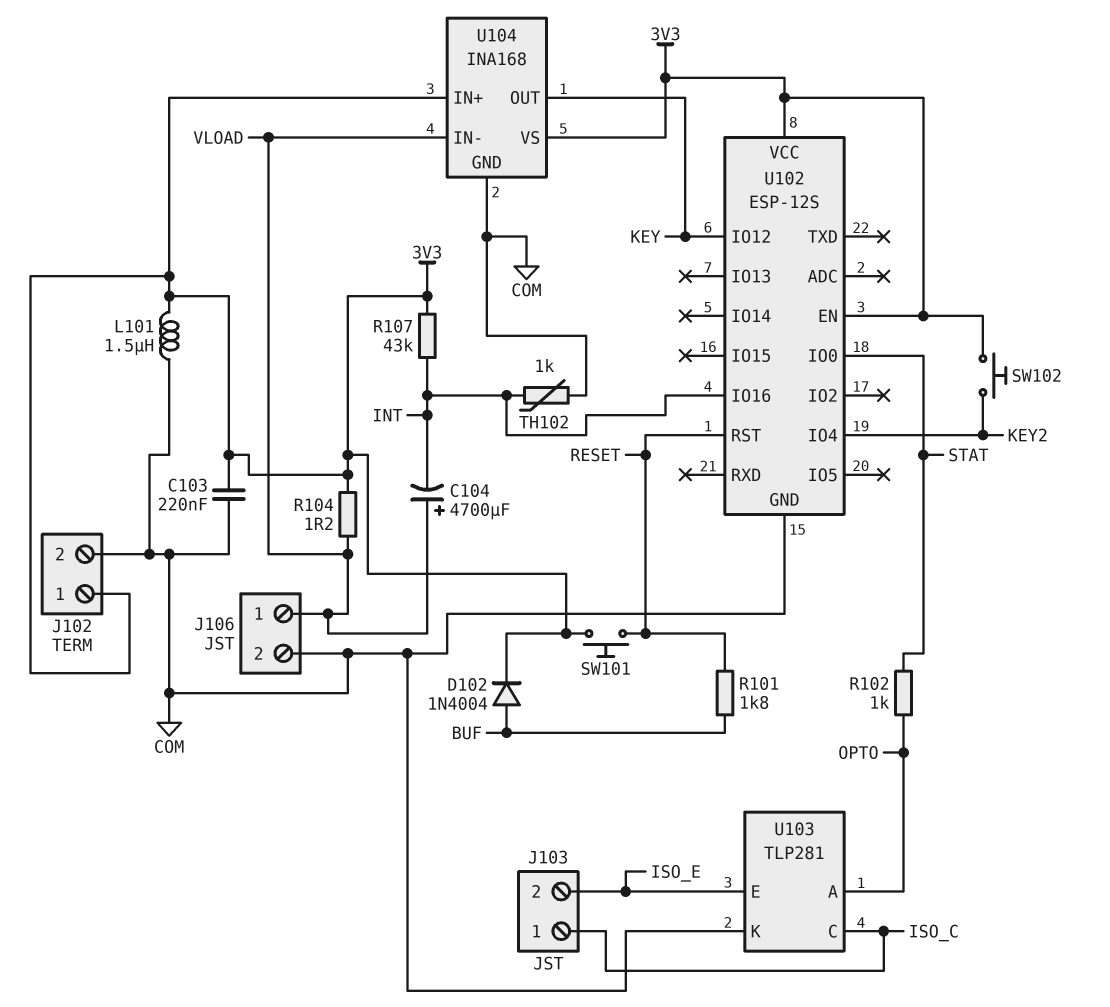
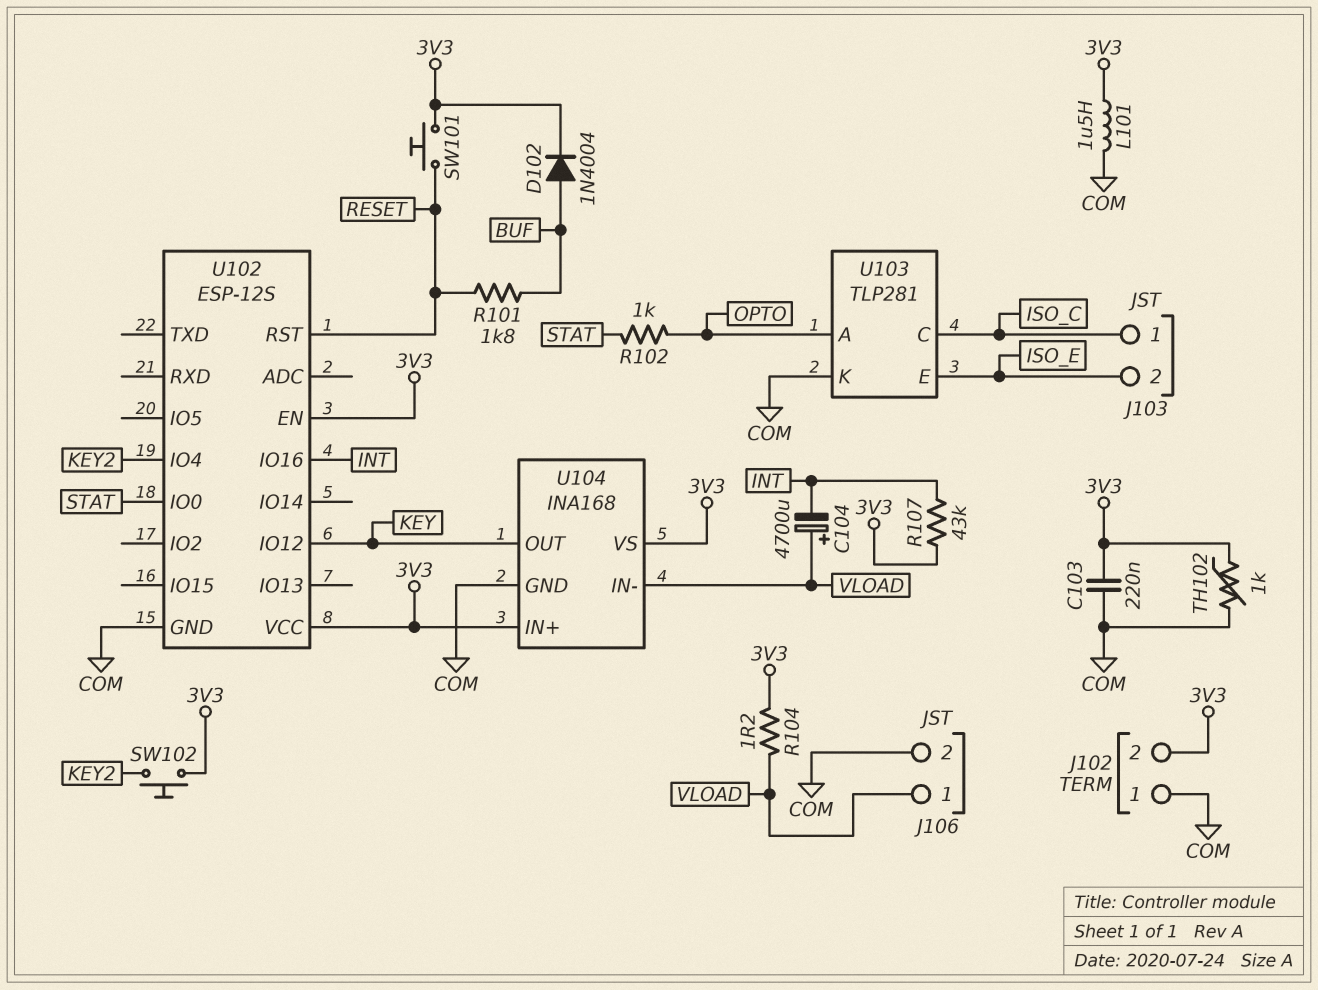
J102 pin 1: 3V3 -> COM
J102 pin 2: COM -> 3V3
TH102: 1k (COM, INT) -> 1k (3V3, COM)

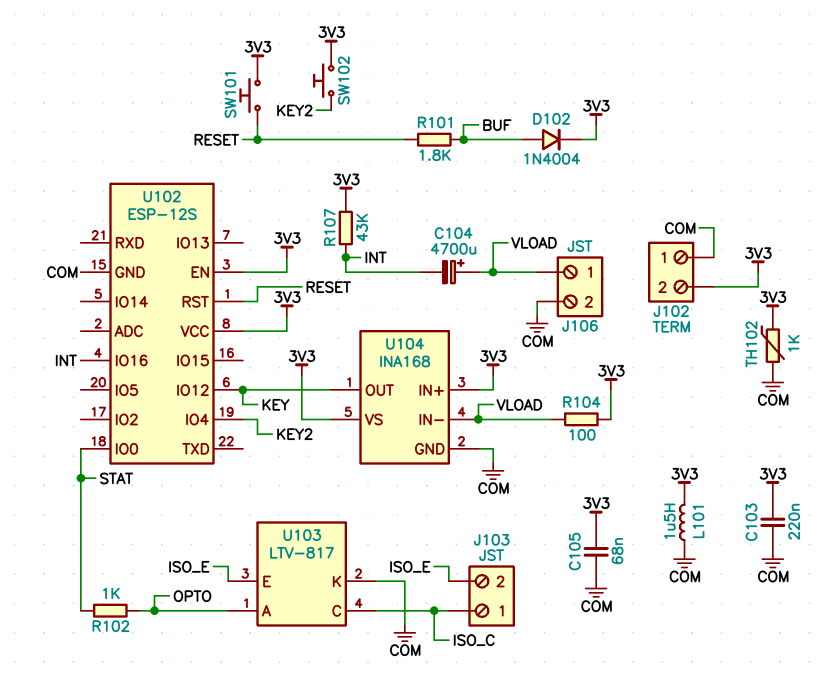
C105: none -> 68nF (3V3, COM)
R104: 1.2 (3V3, VLOAD) -> 100 (3V3, VLOAD)
U103: TLP281 -> LTV-817

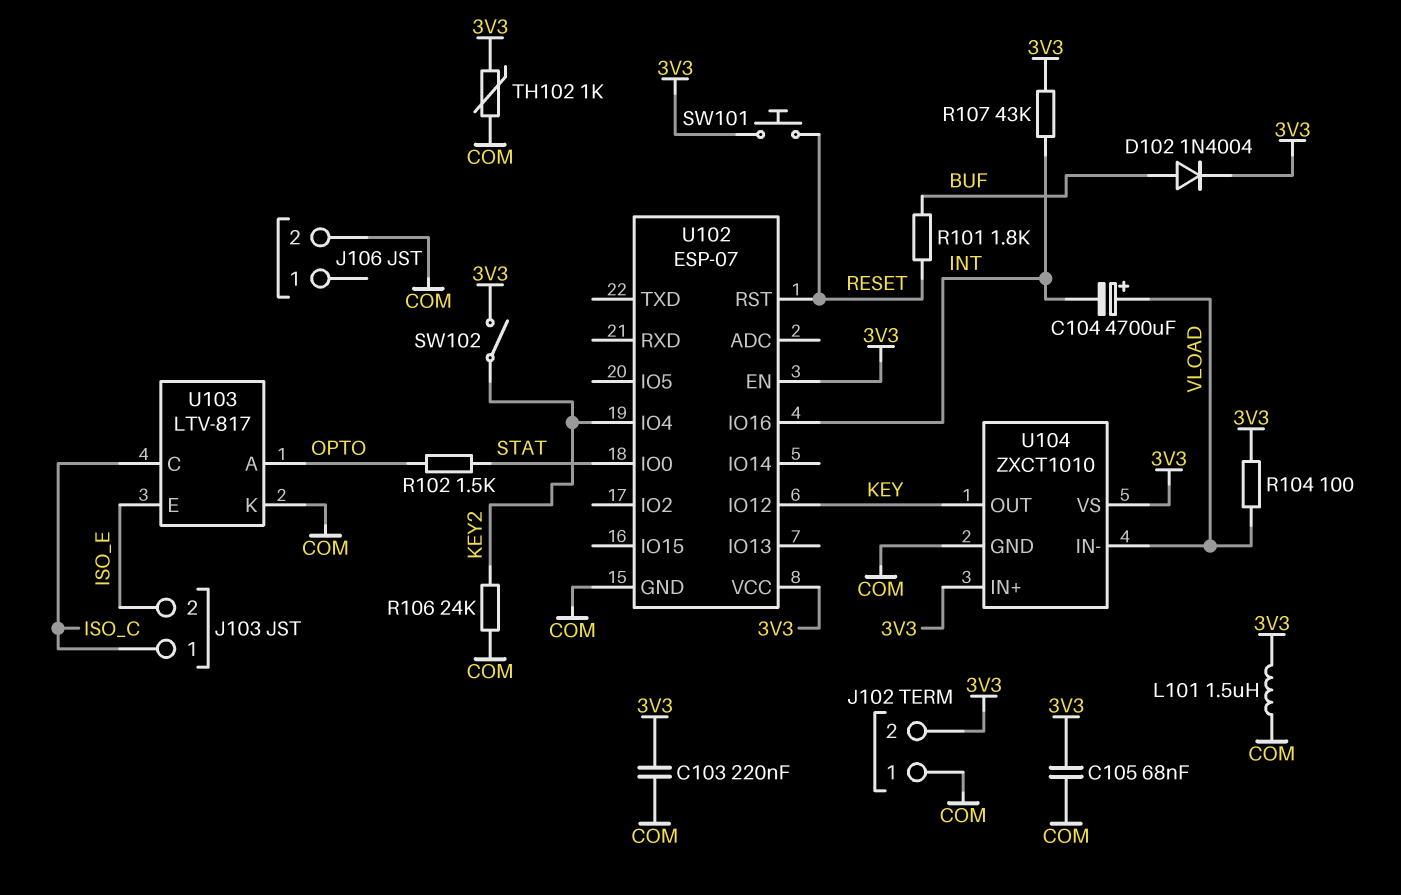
J106 pin 1: VLOAD -> none
R102: 1k (OPTO, STAT) -> 1.5k (OPTO, STAT)
R106: none -> 24k (COM, KEY2)
SW102: button (3V3, KEY2) -> switch (3V3, KEY2)
U102: ESP-12S -> ESP-07
U104: INA168 -> ZXCT1010

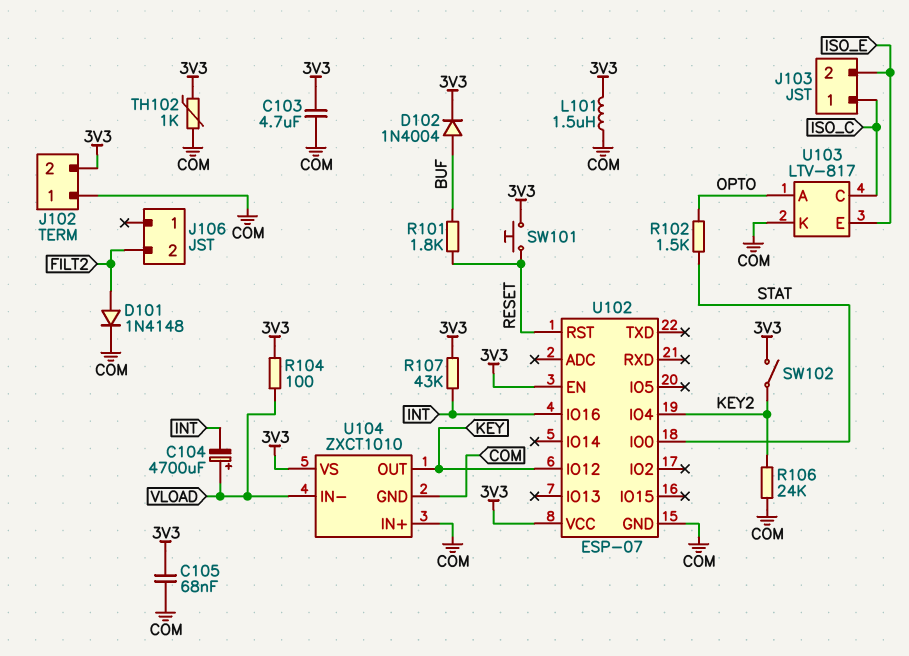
C103: 220nF (3V3, COM) -> 4.7uF (3V3, COM)
D101: none -> diode 1N4148 (A FILT2, K COM)
J106 pin 2: COM -> FILT2
U104 pin IN+: 3V3 -> COM

